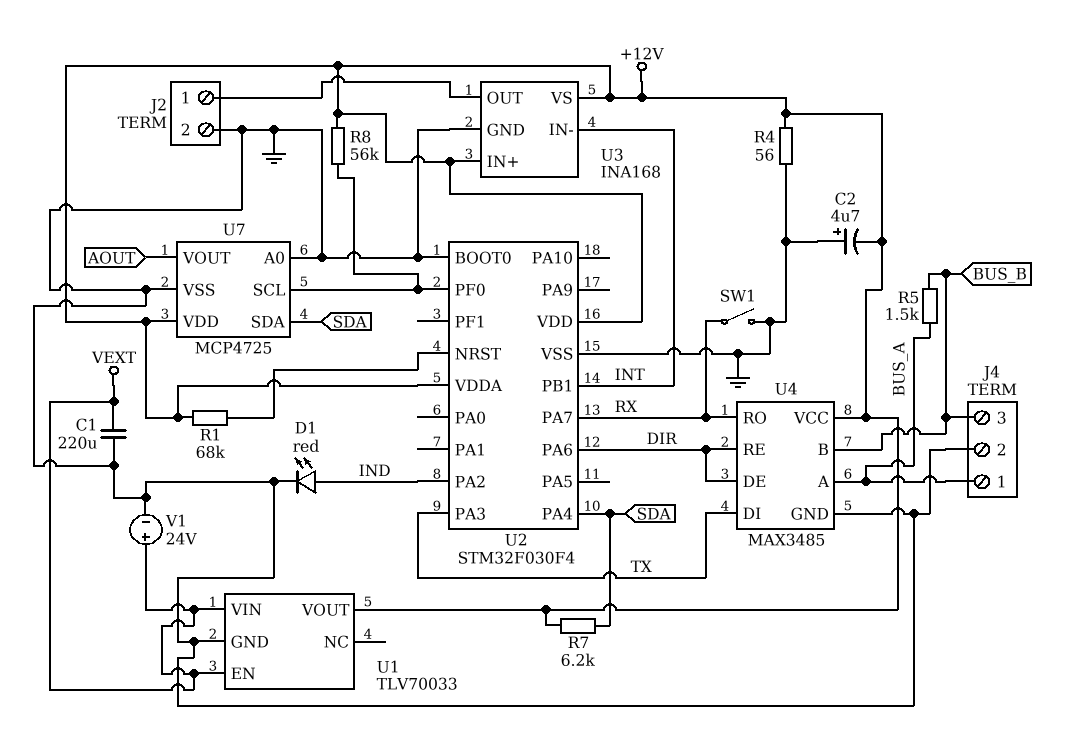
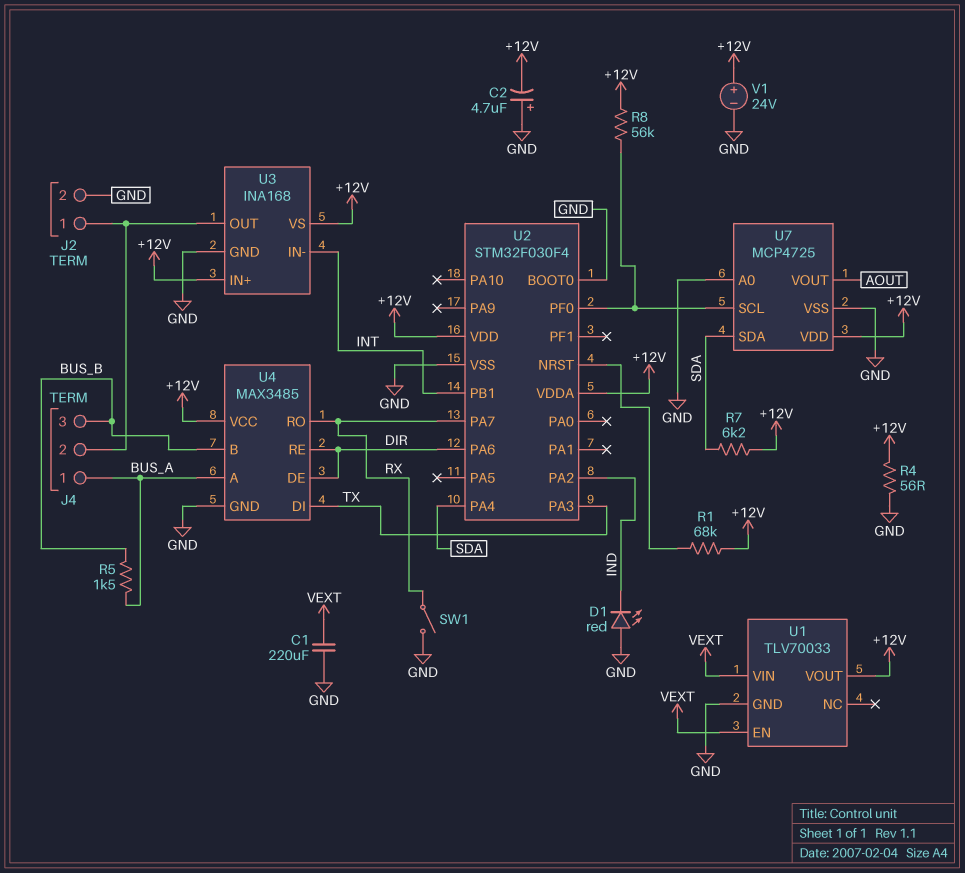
D1: LED red (A IND, K GND) -> LED red (A GND, K IND)
J4 pin 2: GND -> J2/1
V1: 24V (plus VEXT, minus GND) -> 24V (plus +12V, minus GND)

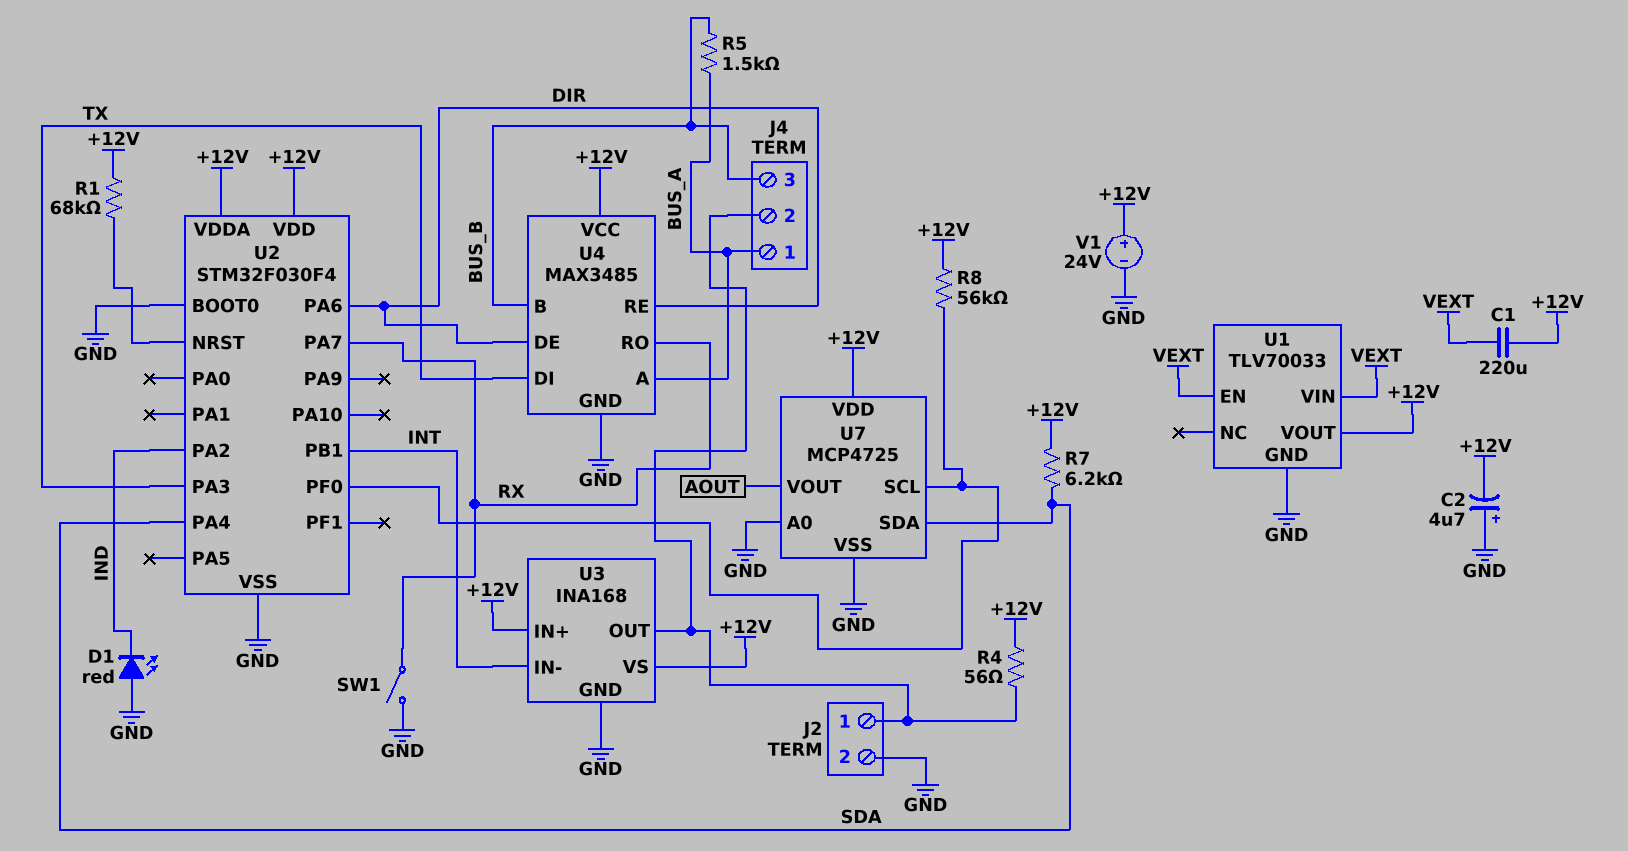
C1: 220uF (GND, VEXT) -> 220uF (+12V, VEXT)
R4: 56 (+12V, GND) -> 56 (+12V, J2/1)

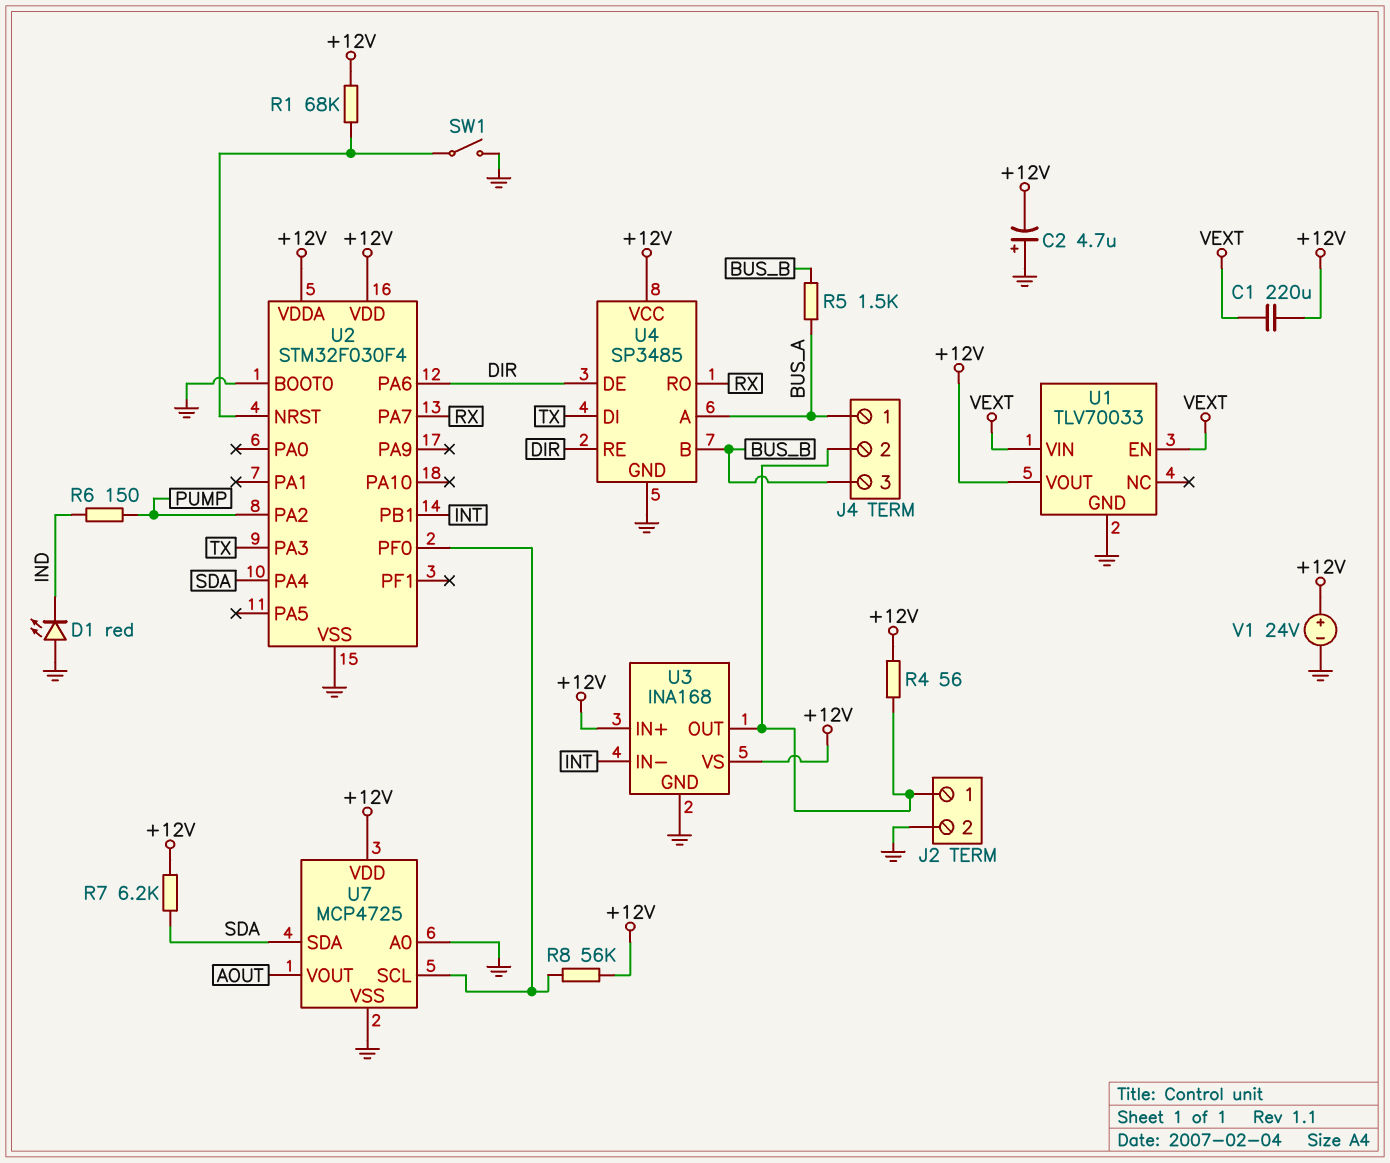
R6: none -> 150 (IND, PUMP)
SW1: switch (GND, RX) -> switch (GND, U2/NRST)
U2 pin PA2: IND -> PUMP
U4: MAX3485 -> SP3485

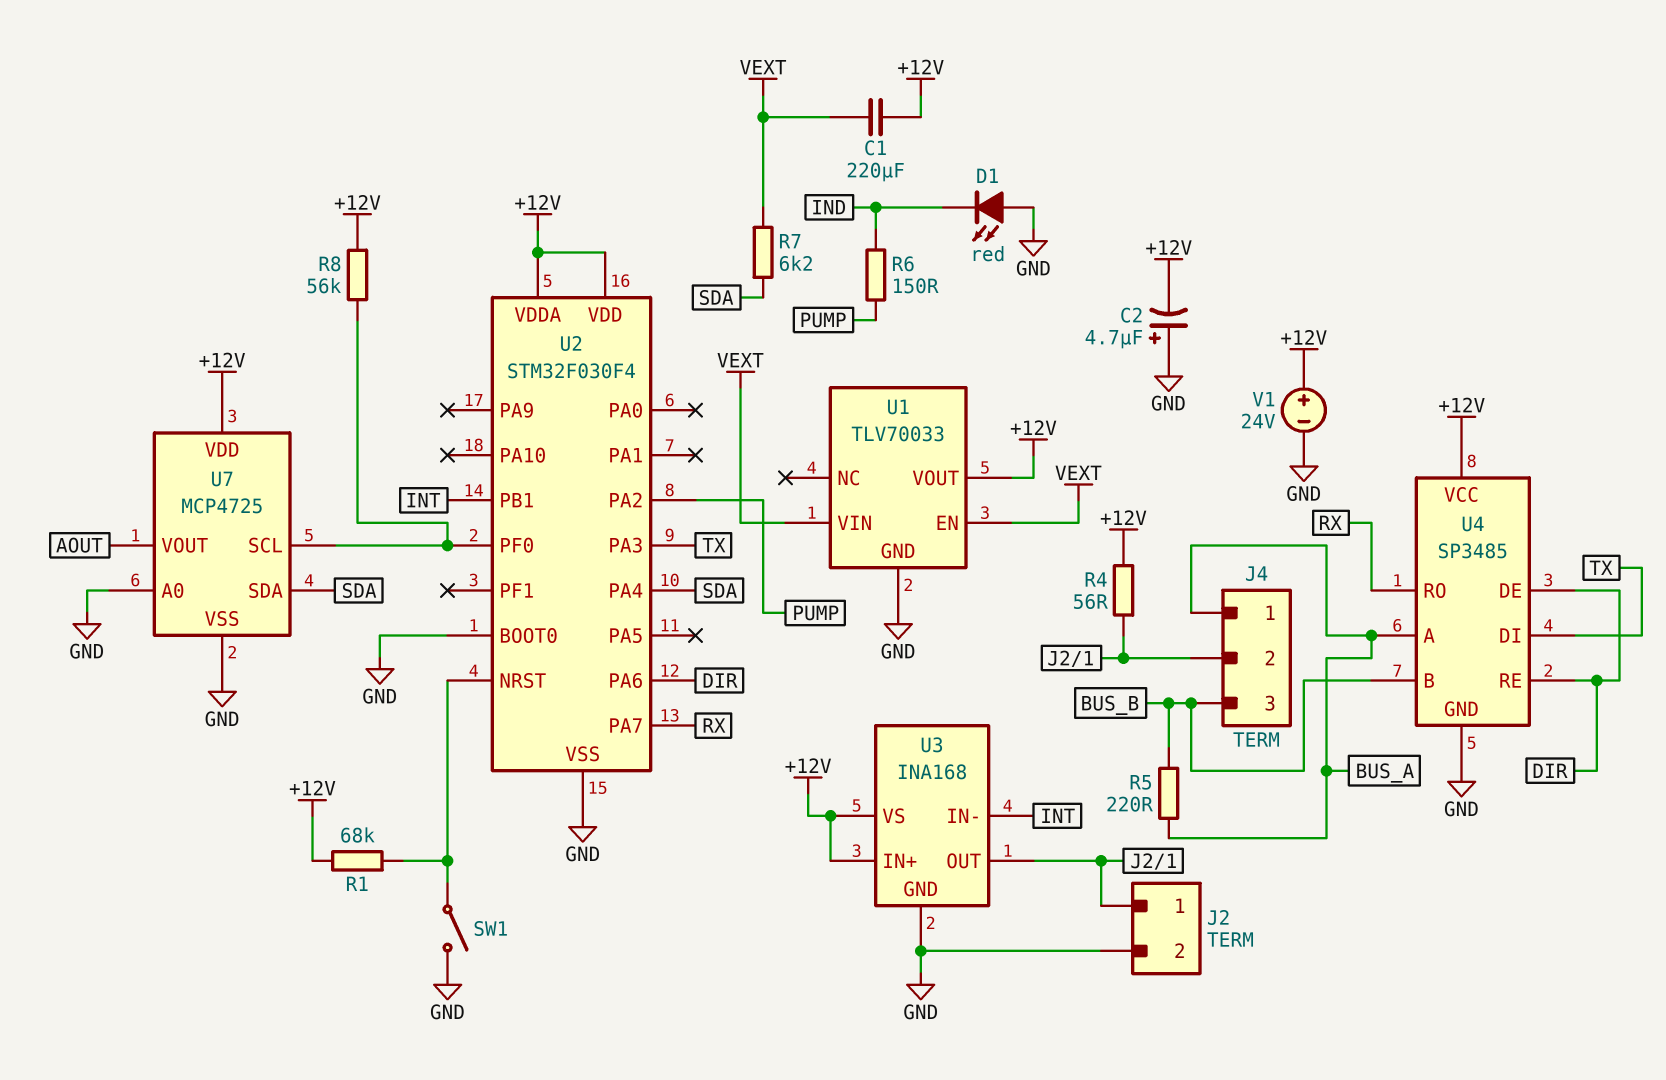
R5: 1.5k (BUS_A, BUS_B) -> 220 (BUS_A, BUS_B)
R7: 6.2k (+12V, SDA) -> 6.2k (SDA, VEXT)

